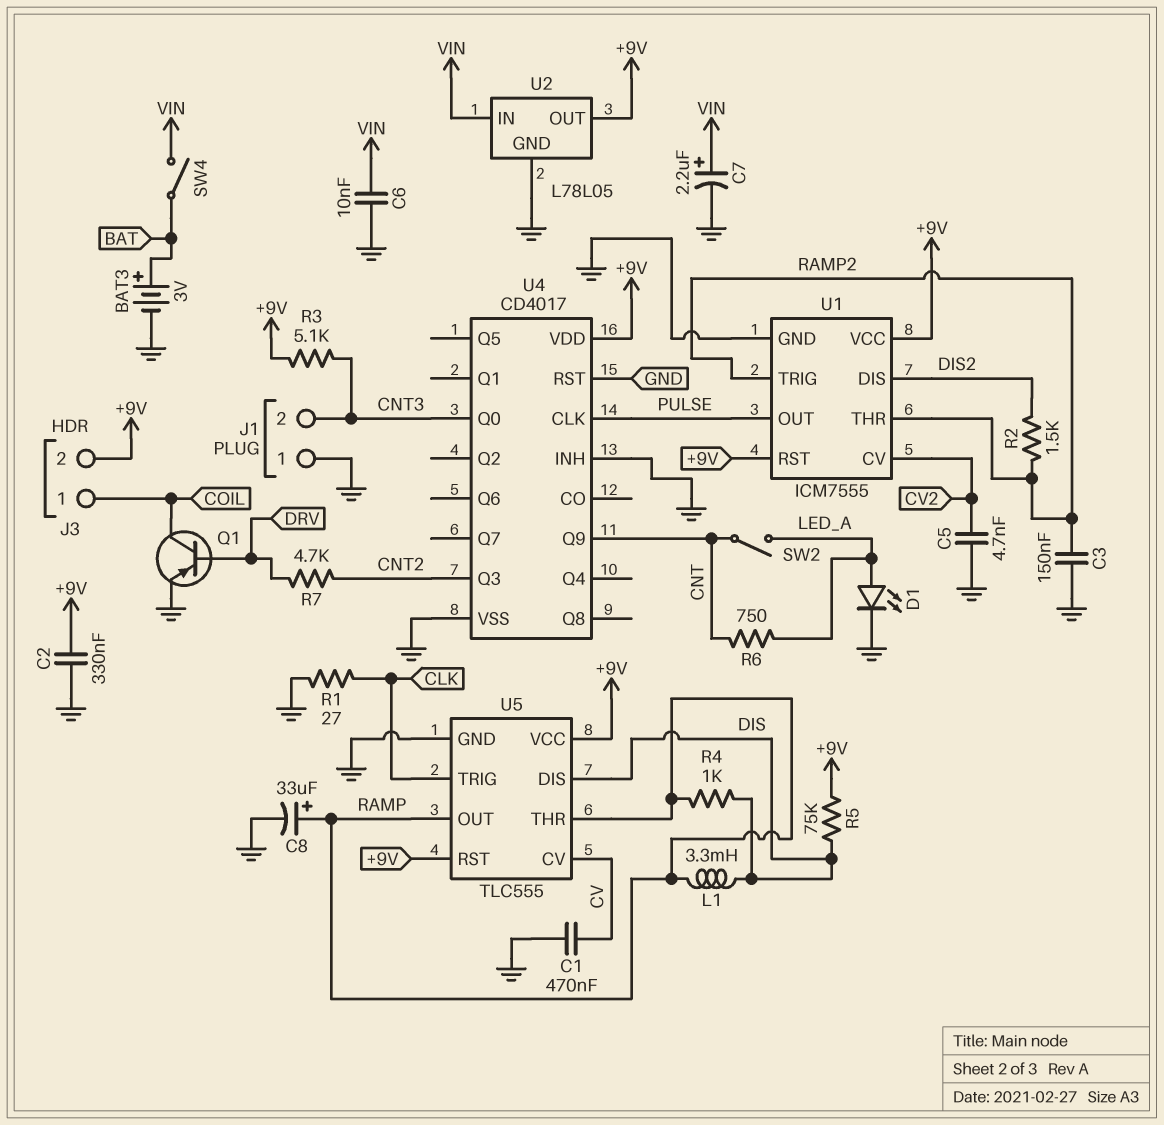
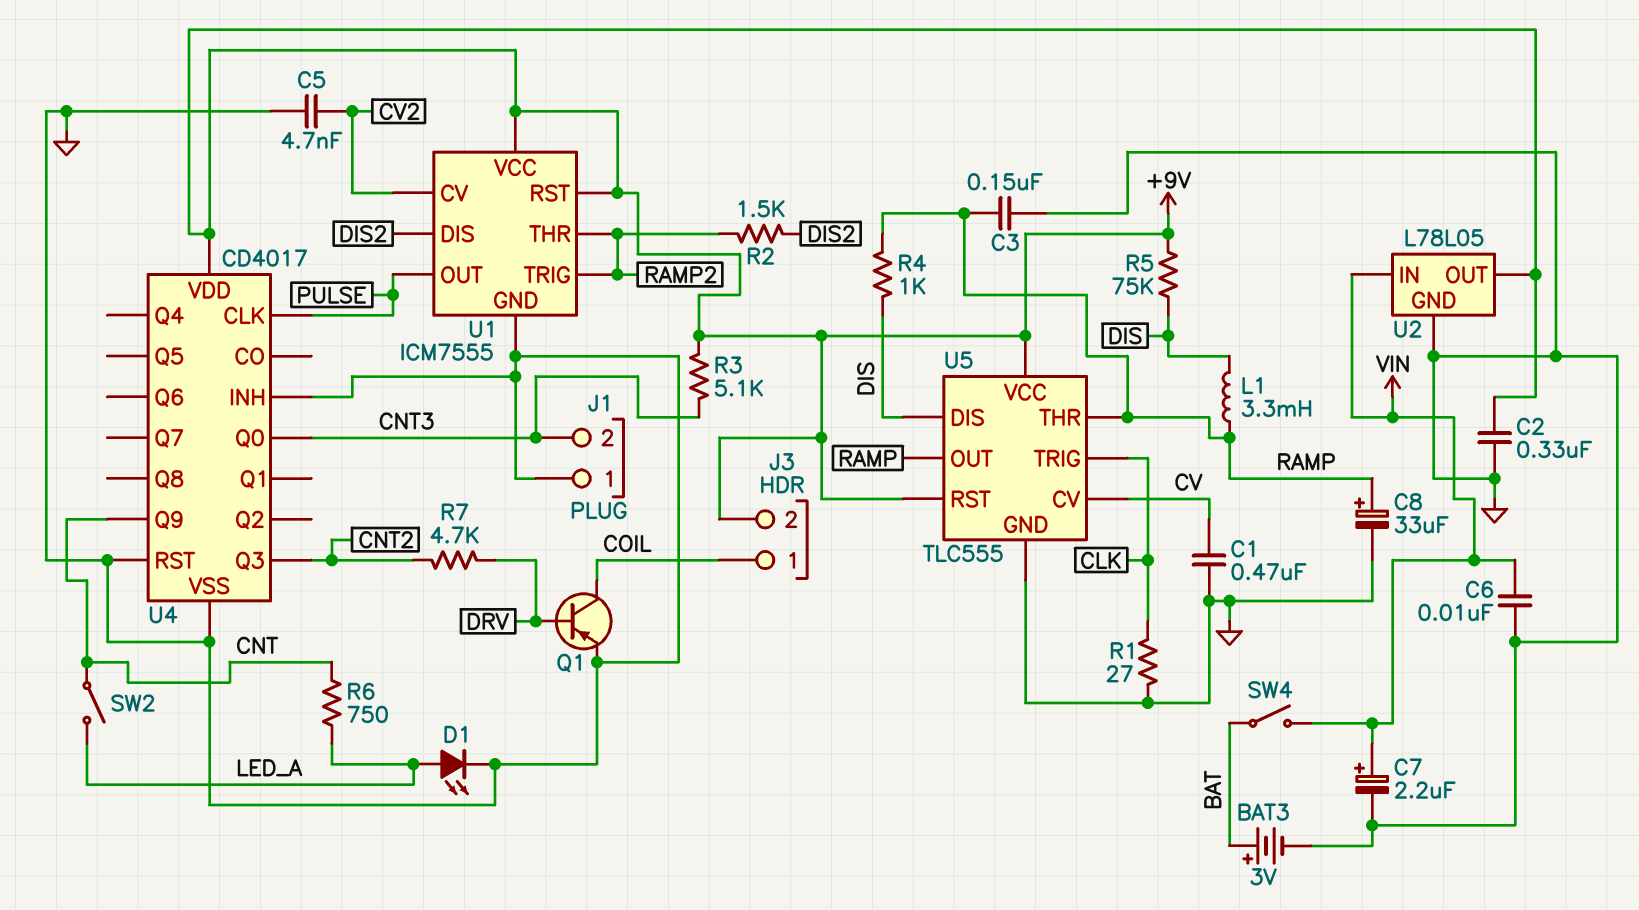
C3: 150nF (GND, RAMP2) -> 150nF (GND, RAMP)

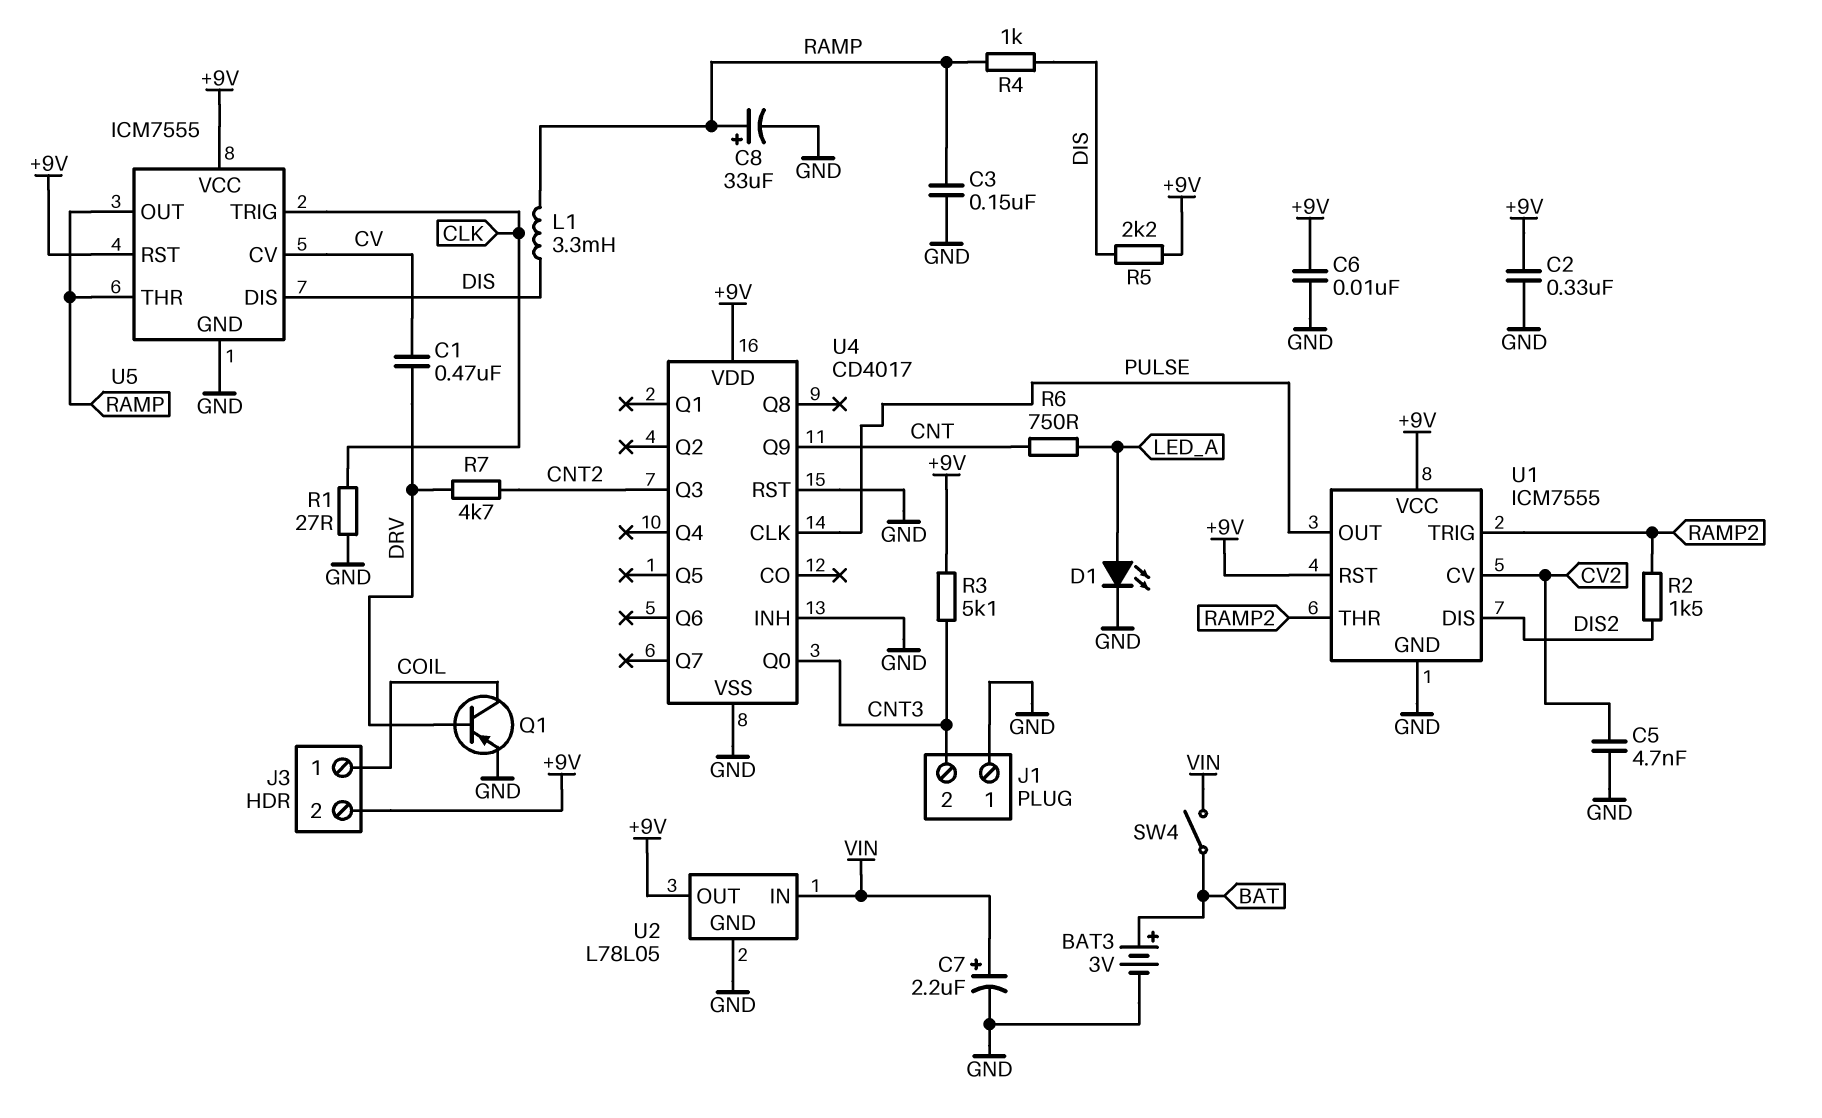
C1: 470nF (CV, GND) -> 470nF (CV, DRV)
C6: 10nF (GND, VIN) -> 10nF (+9V, GND)
R5: 75k (+9V, DIS) -> 2.2k (+9V, DIS)
SW2: switch (CNT, LED_A) -> none
U5: TLC555 -> ICM7555

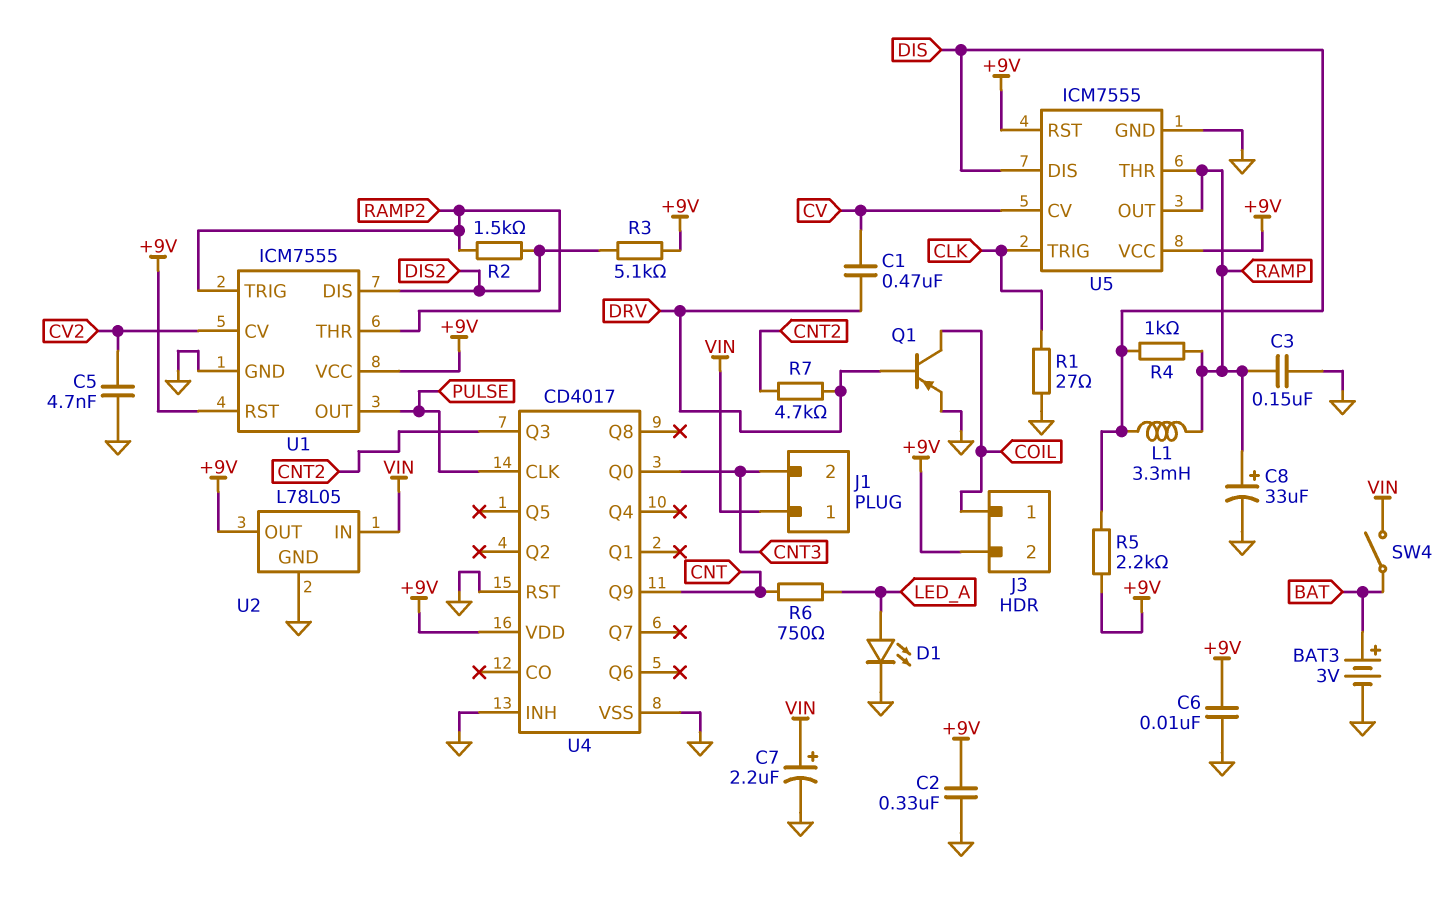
J1 pin 1: GND -> VIN
R3: 5.1k (+9V, CNT3) -> 5.1k (+9V, DIS2)

